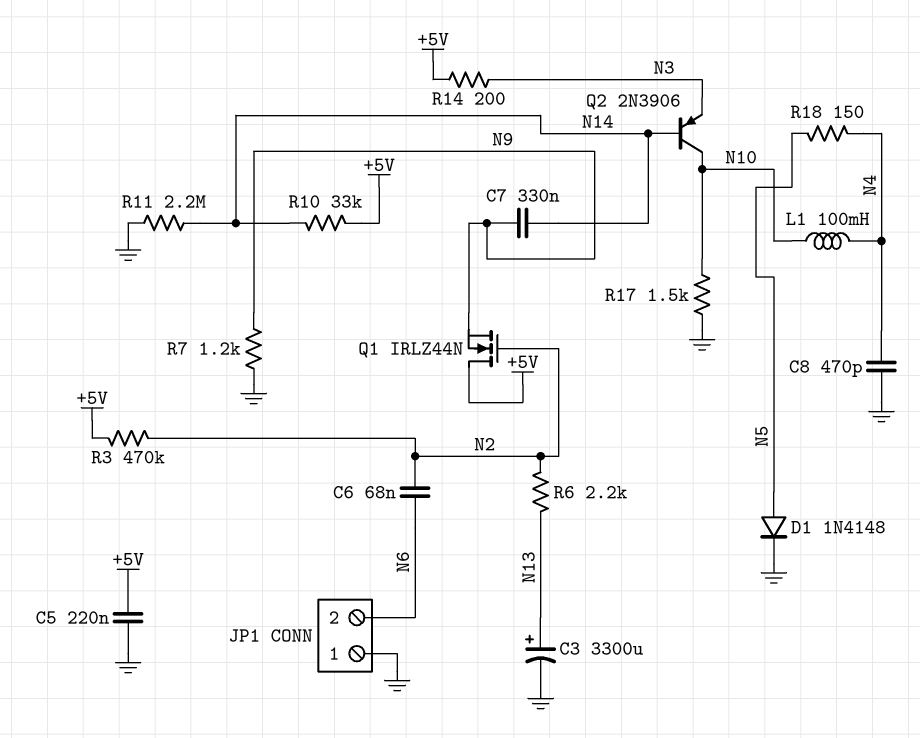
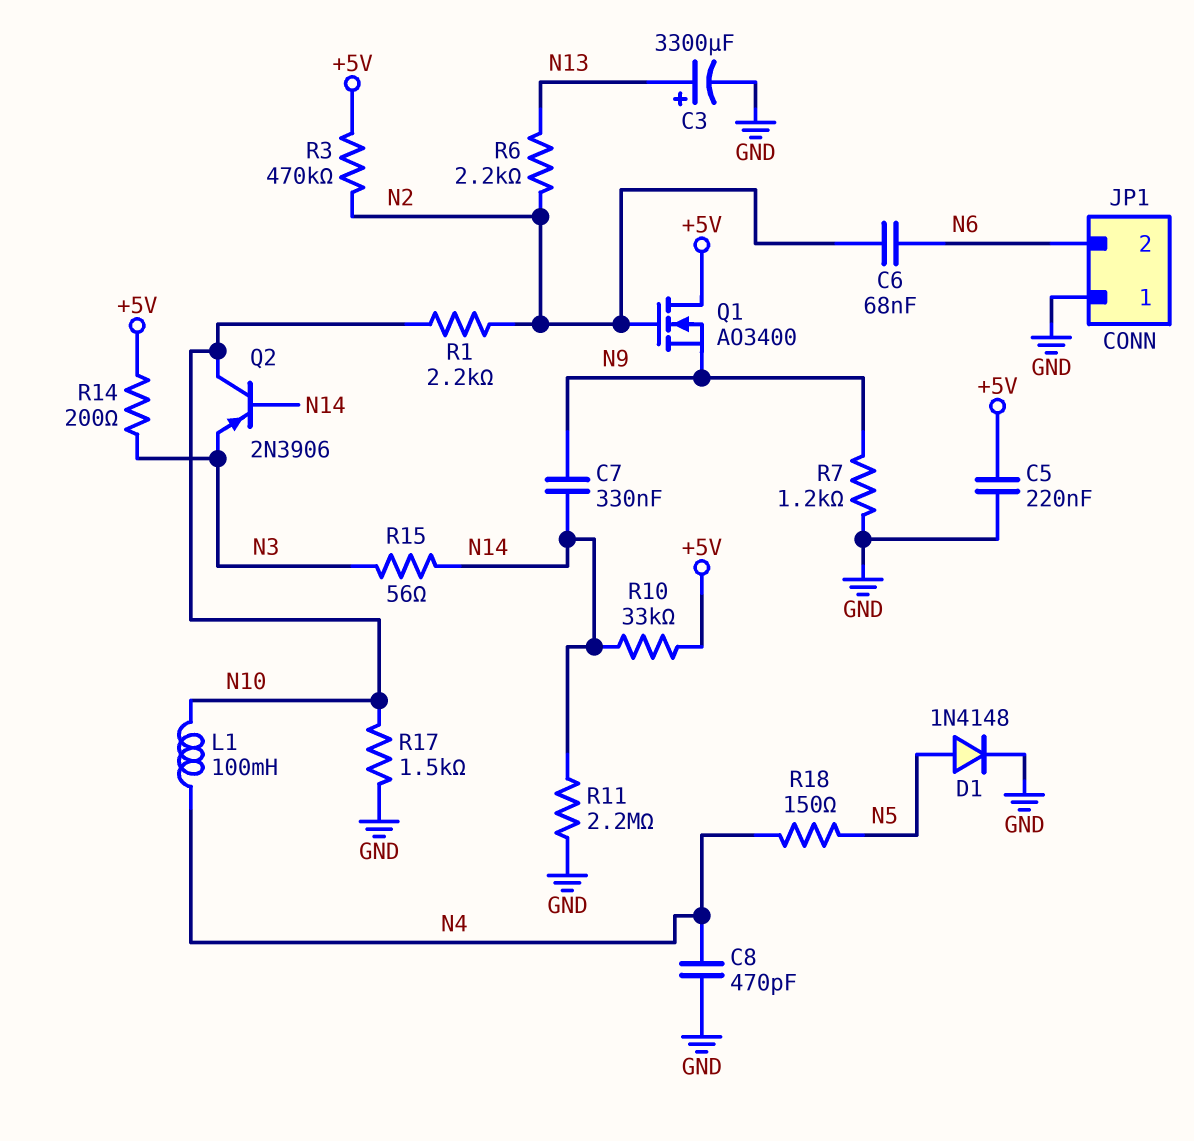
Q1: NMOS IRLZ44N (G N2, D +5V, S N9) -> NMOS AO3400 (G N2, D +5V, S N9)
R1: none -> 2.2k (N2, N10)
R15: none -> 56 (N3, N14)

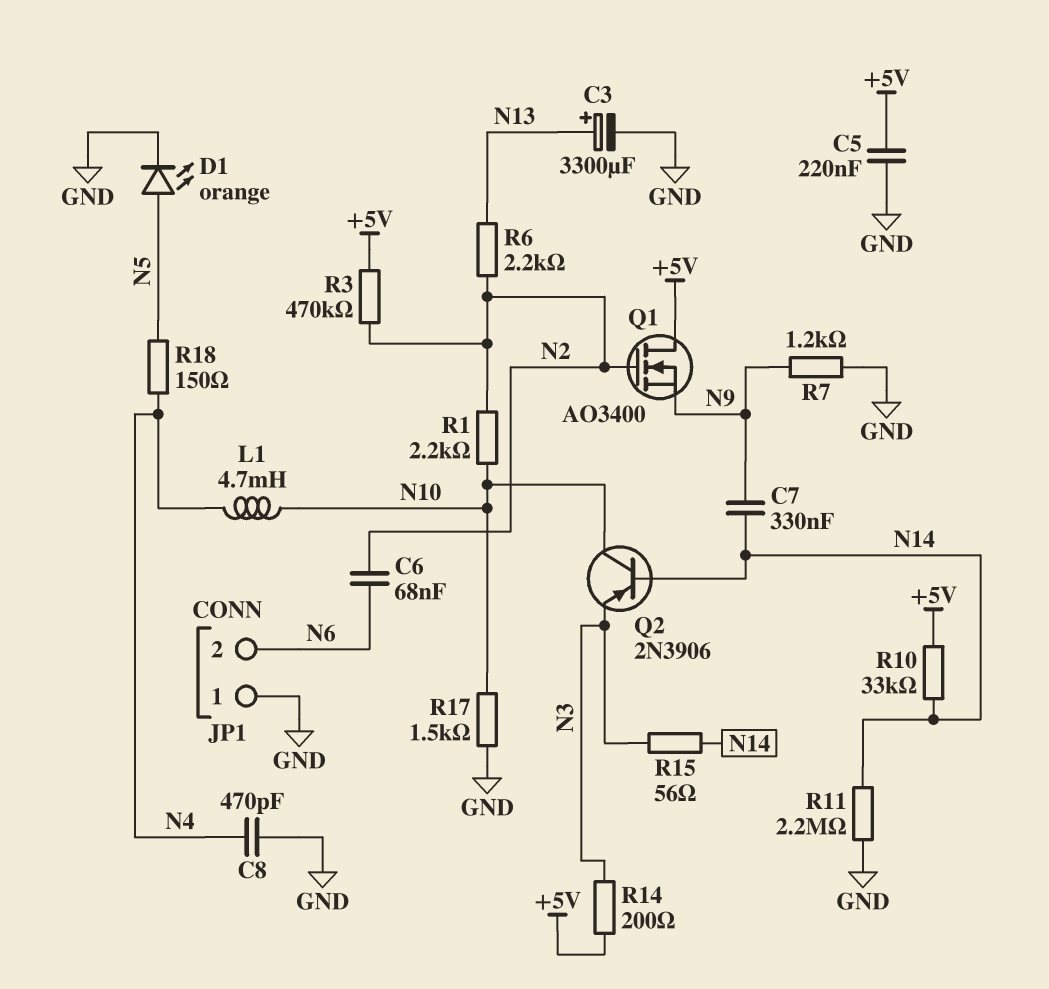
D1: diode 1N4148 (A N5, K GND) -> LED orange (A N5, K GND)
L1: 100mH (N4, N10) -> 4.7mH (N4, N10)

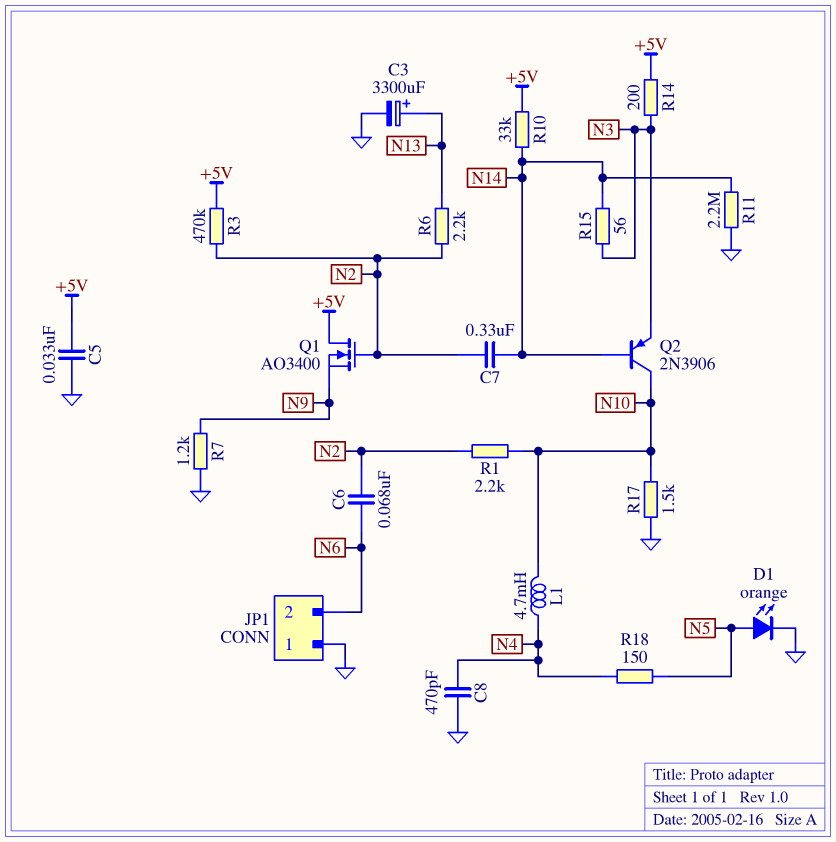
C5: 220nF (+5V, GND) -> 33nF (+5V, GND)
C7: 330nF (N9, N14) -> 330nF (N2, N14)

